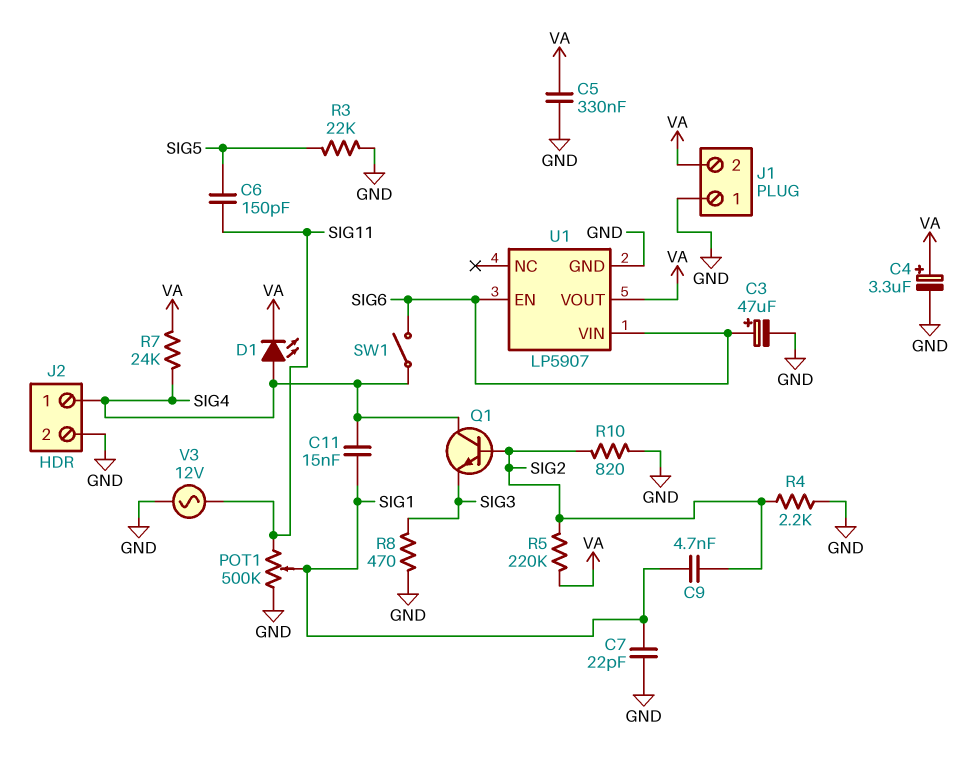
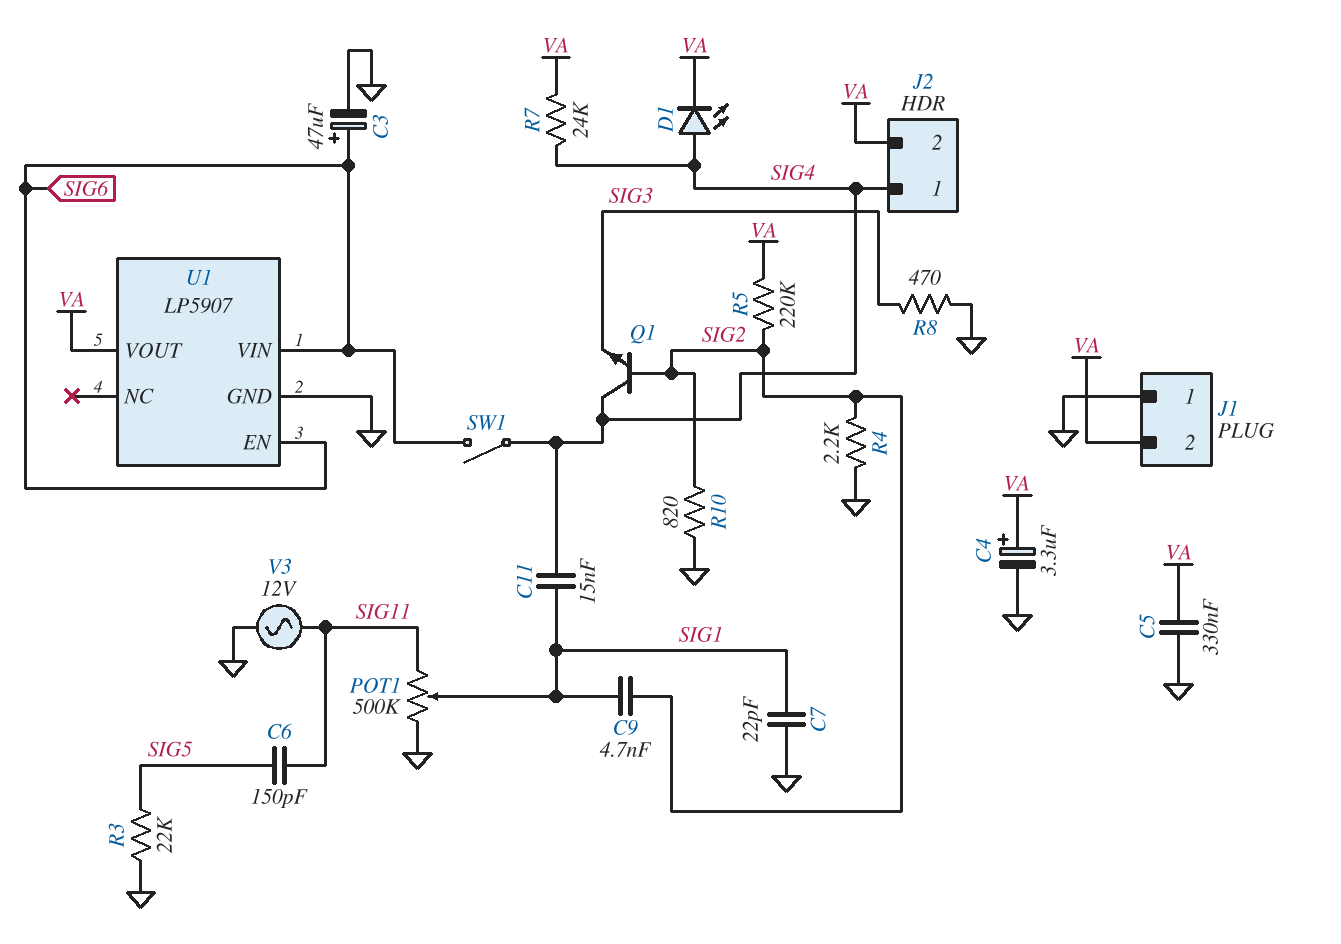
J2 pin 2: GND -> VA

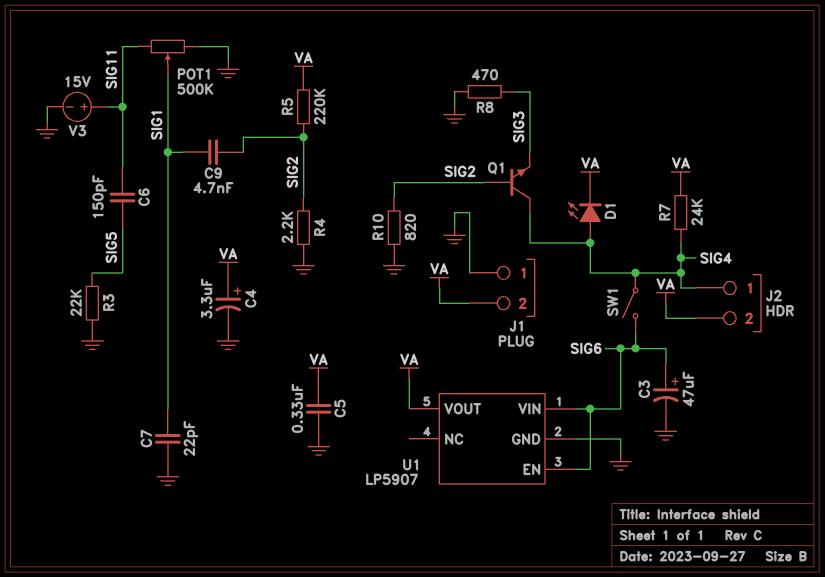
C11: 15nF (SIG1, SIG4) -> none
V3: AC 12V (GND, SIG11) -> 15V (plus SIG11, minus GND)

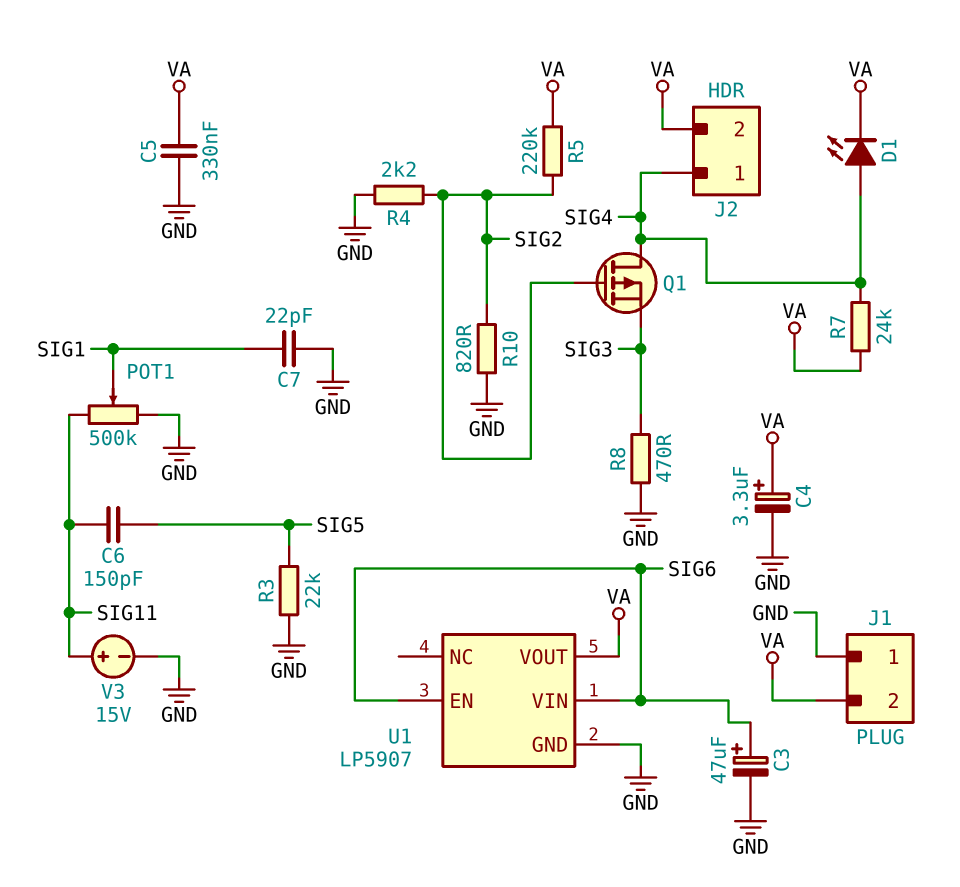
C9: 4.7nF (SIG1, SIG2) -> none
Q1: NPN (B SIG2, C SIG4, E SIG3) -> PMOS (G SIG2, D SIG4, S SIG3)
SW1: switch (SIG4, SIG6) -> none

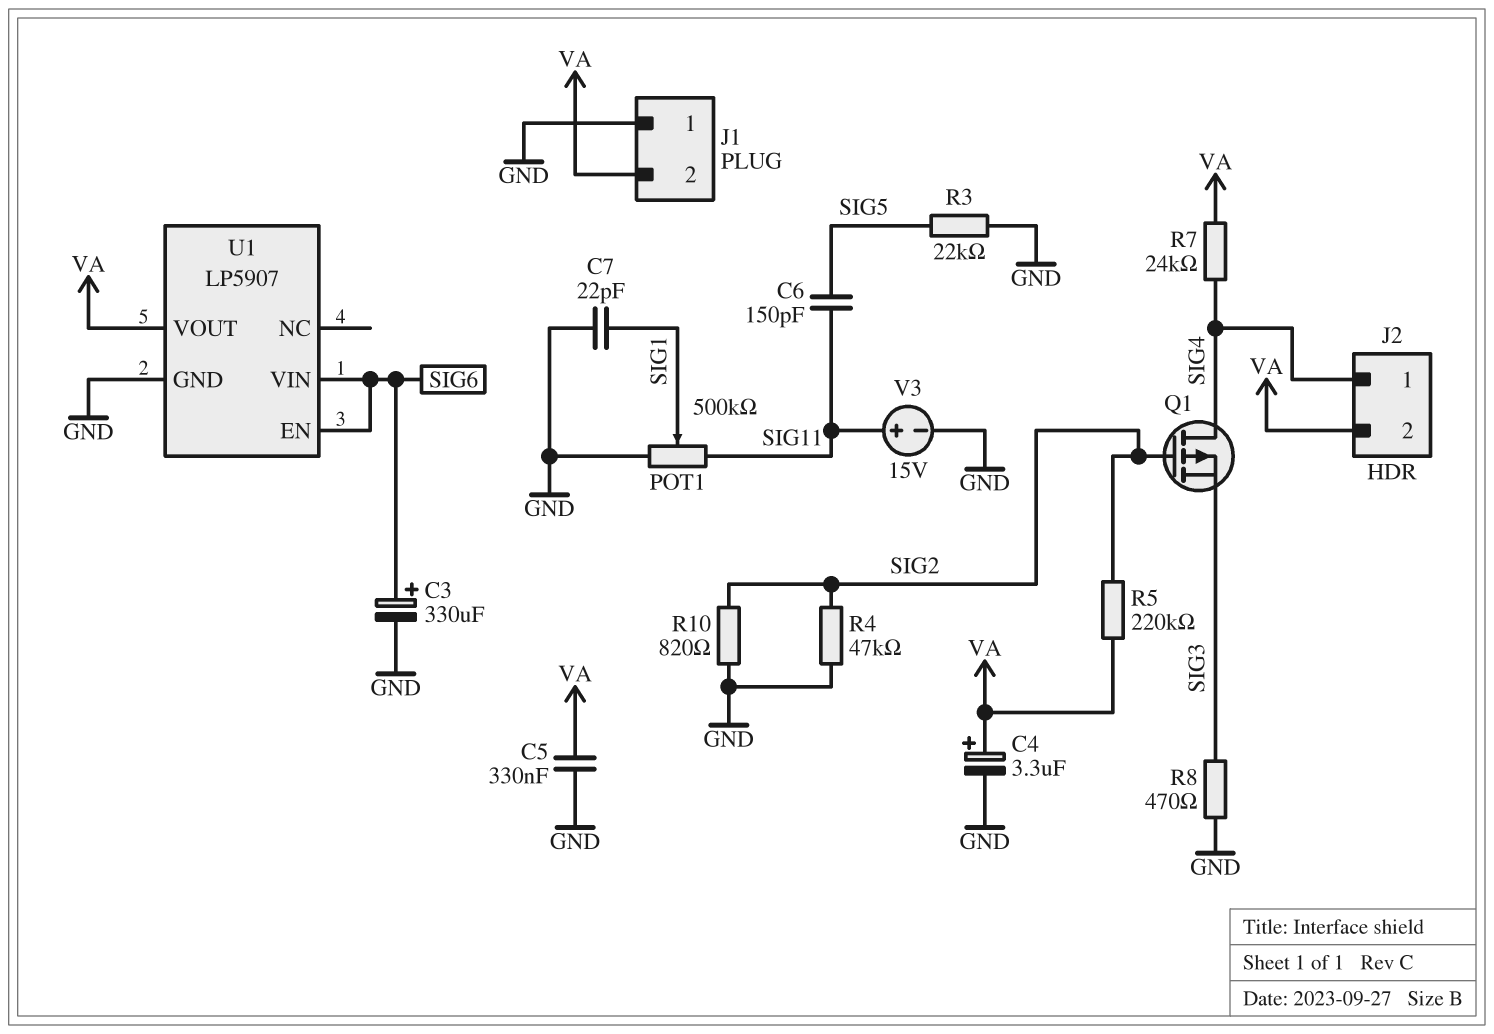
C3: 47uF (plus SIG6, minus GND) -> 330uF (plus SIG6, minus GND)
D1: LED (A SIG4, K VA) -> none
R4: 2.2k (GND, SIG2) -> 47k (GND, SIG2)

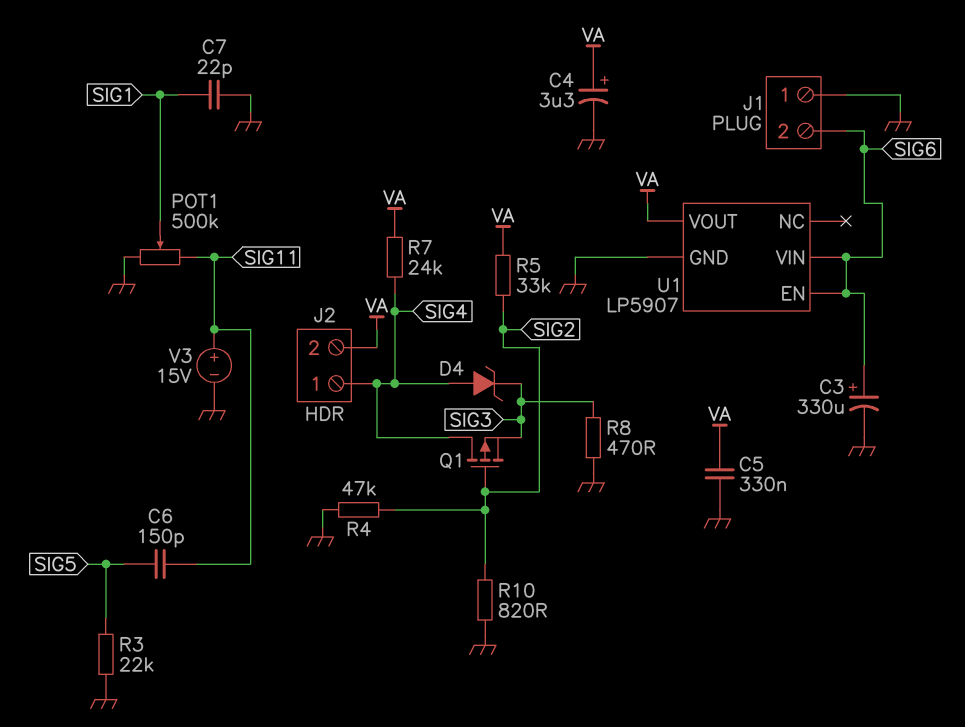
D4: none -> zener (A SIG4, K SIG3)
J1 pin 2: VA -> SIG6
R5: 220k (SIG2, VA) -> 33k (SIG2, VA)

